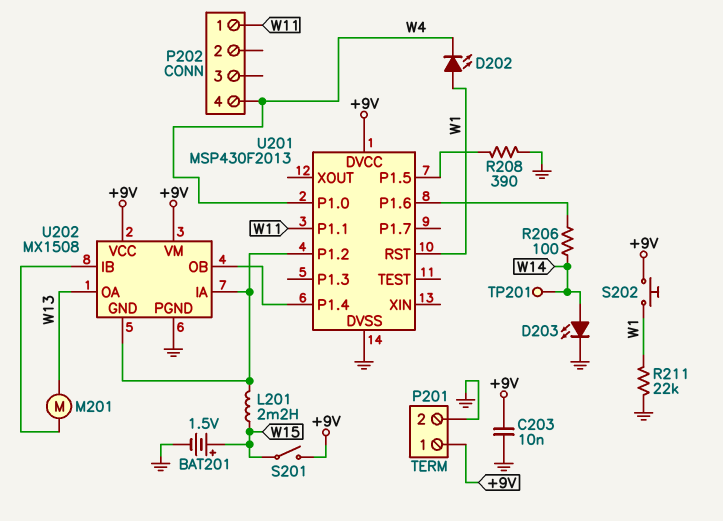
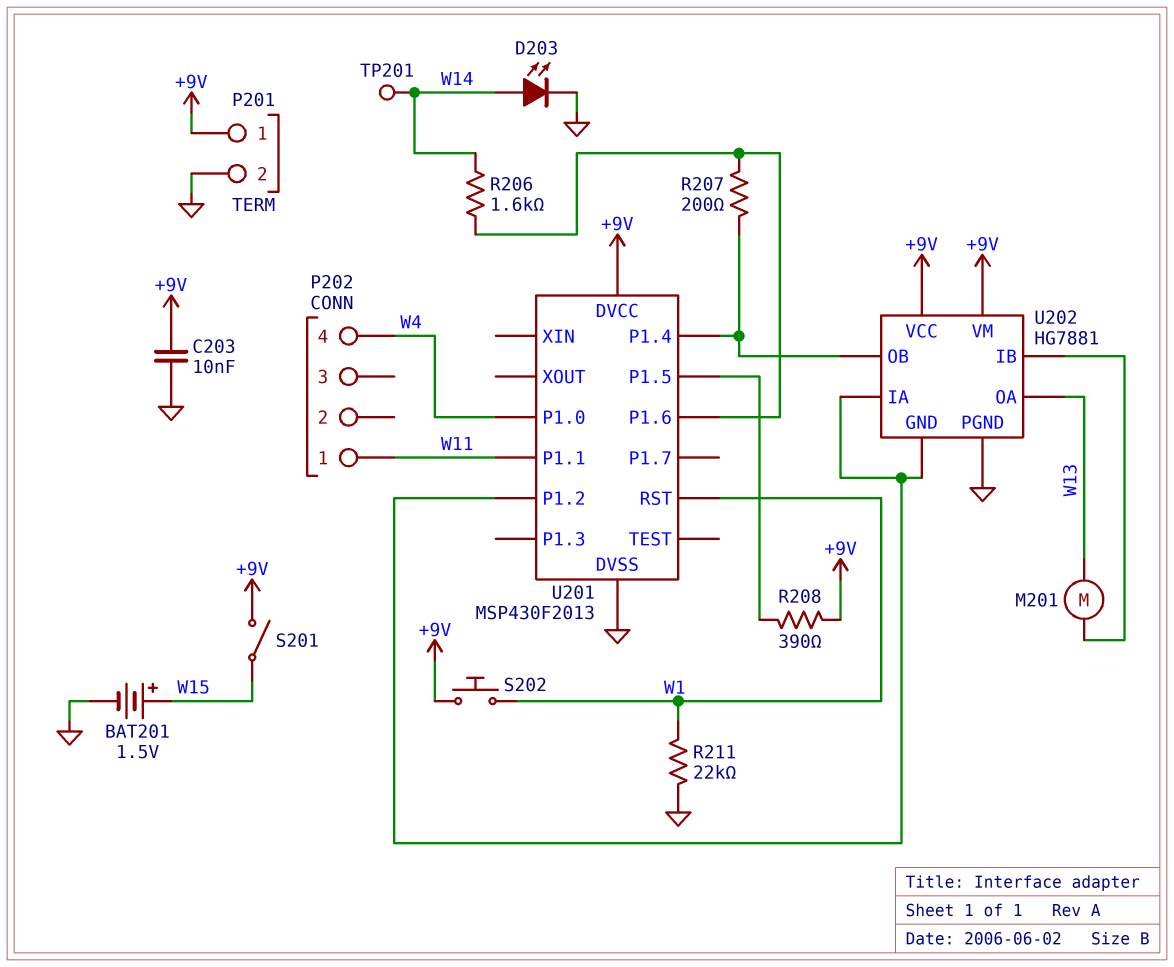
D202: LED (A W1, K W4) -> none
L201: 2.2mH (U201/P1.2, W15) -> none
R206: 100 (U201/P1.6, W14) -> 1.6k (U201/P1.6, W14)
R207: none -> 200 (U201/P1.4, U201/P1.6)
R208: 390 (GND, U201/P1.5) -> 390 (+9V, U201/P1.5)
U202: MX1508 -> HG7881

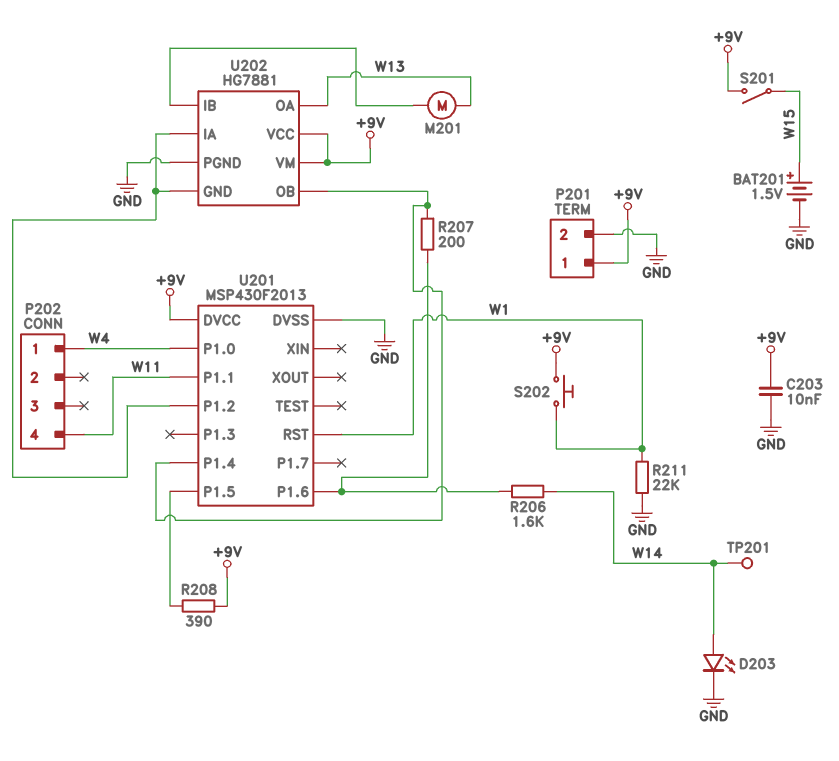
P202 pin 1: W11 -> W4
P202 pin 4: W4 -> W11

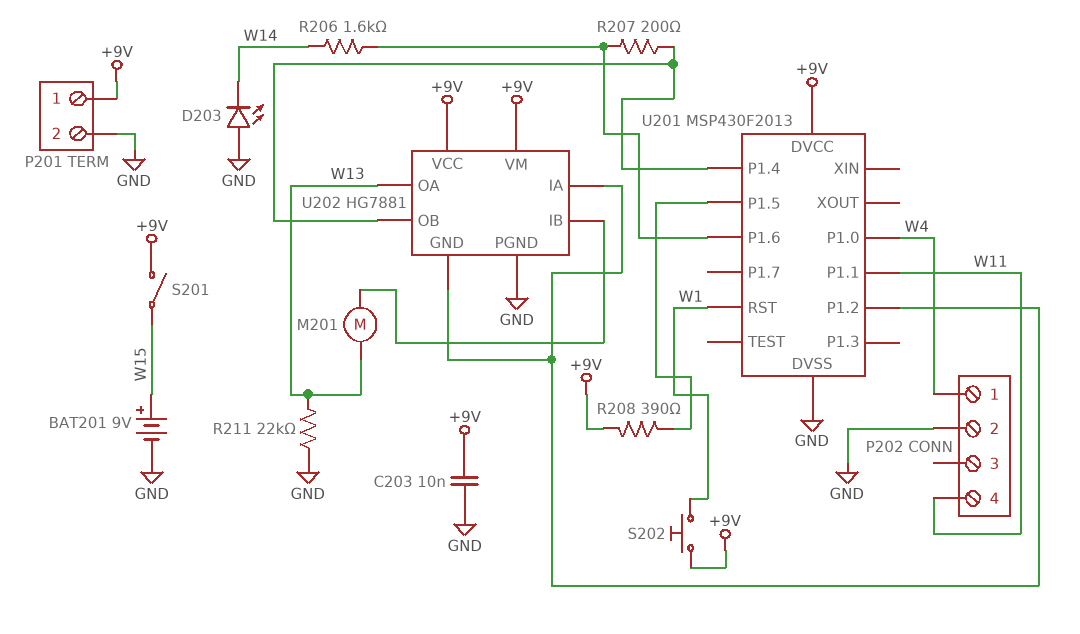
BAT201: 1.5V (plus W15, minus GND) -> 9V (plus W15, minus GND)
D203: LED (A W14, K GND) -> LED (A GND, K W14)
P202 pin 2: none -> GND
R211: 22k (GND, W1) -> 22k (GND, W13)
TP201: test point (W14) -> none

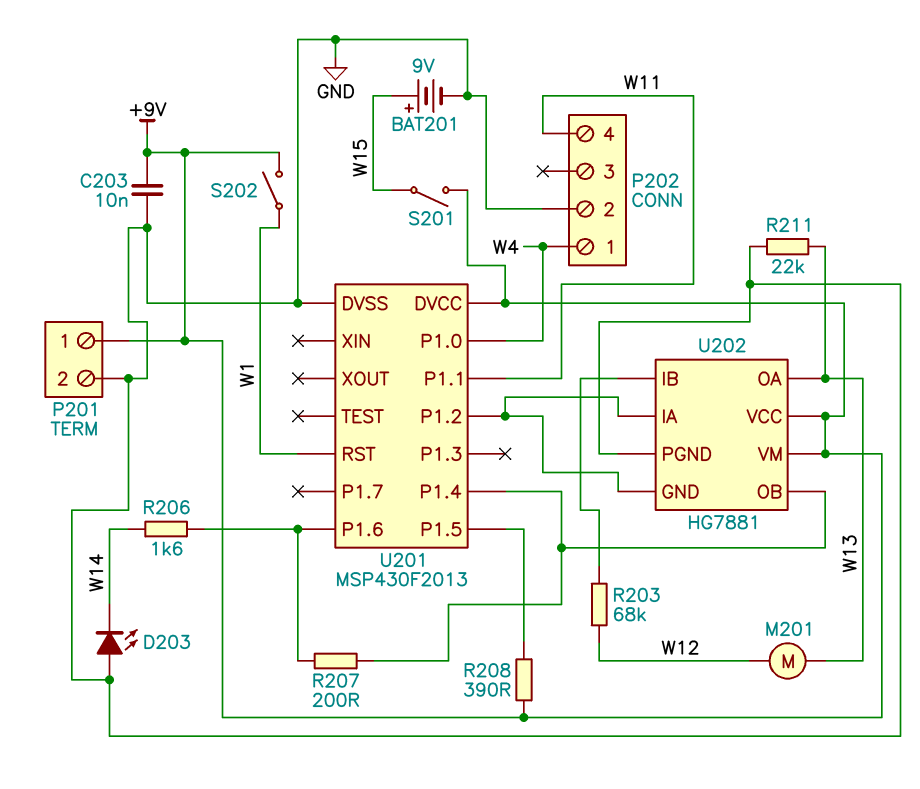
M201: motor (U202/IB, W13) -> motor (W12, W13)
R203: none -> 68k (U202/IB, W12)
S202: button (+9V, W1) -> switch (+9V, W1)

